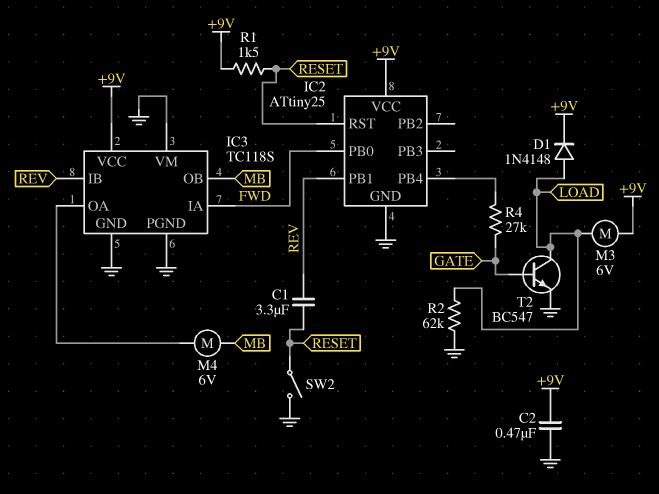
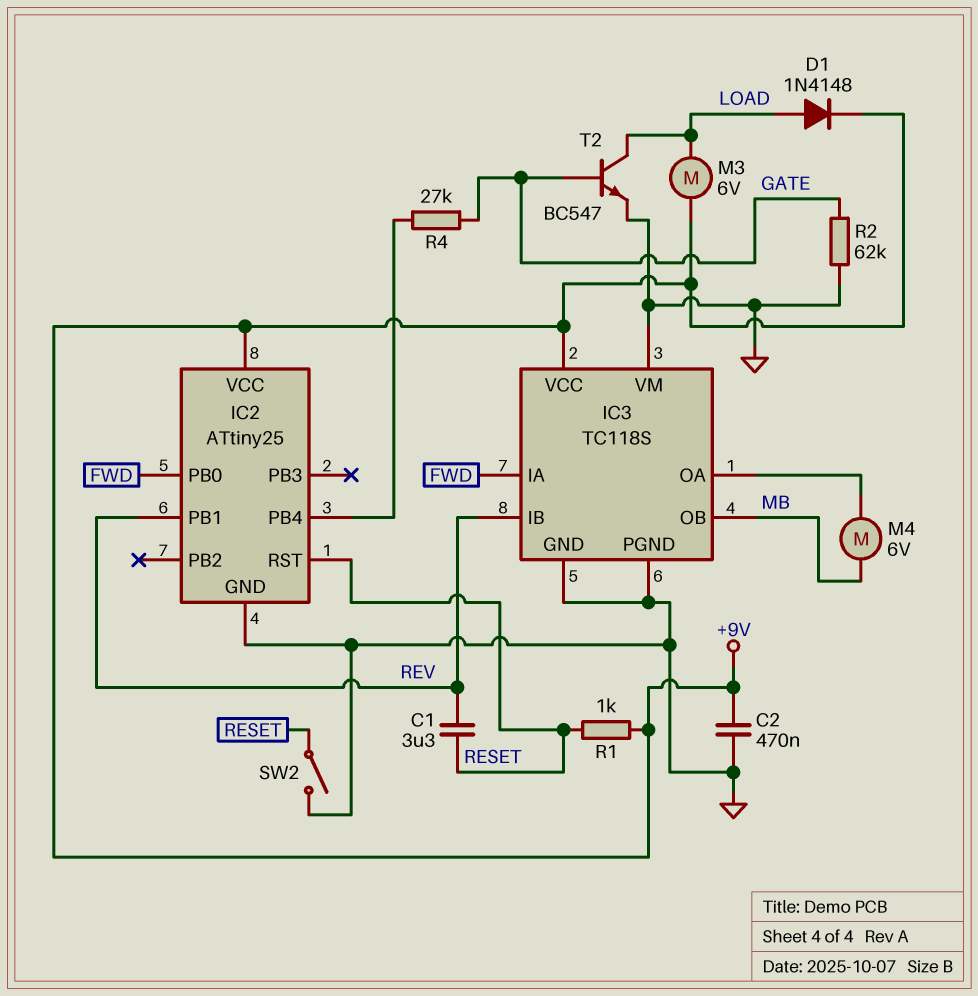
R1: 1.5k (+9V, RESET) -> 1k (+9V, RESET)
R2: 62k (GND, LOAD) -> 62k (GATE, GND)

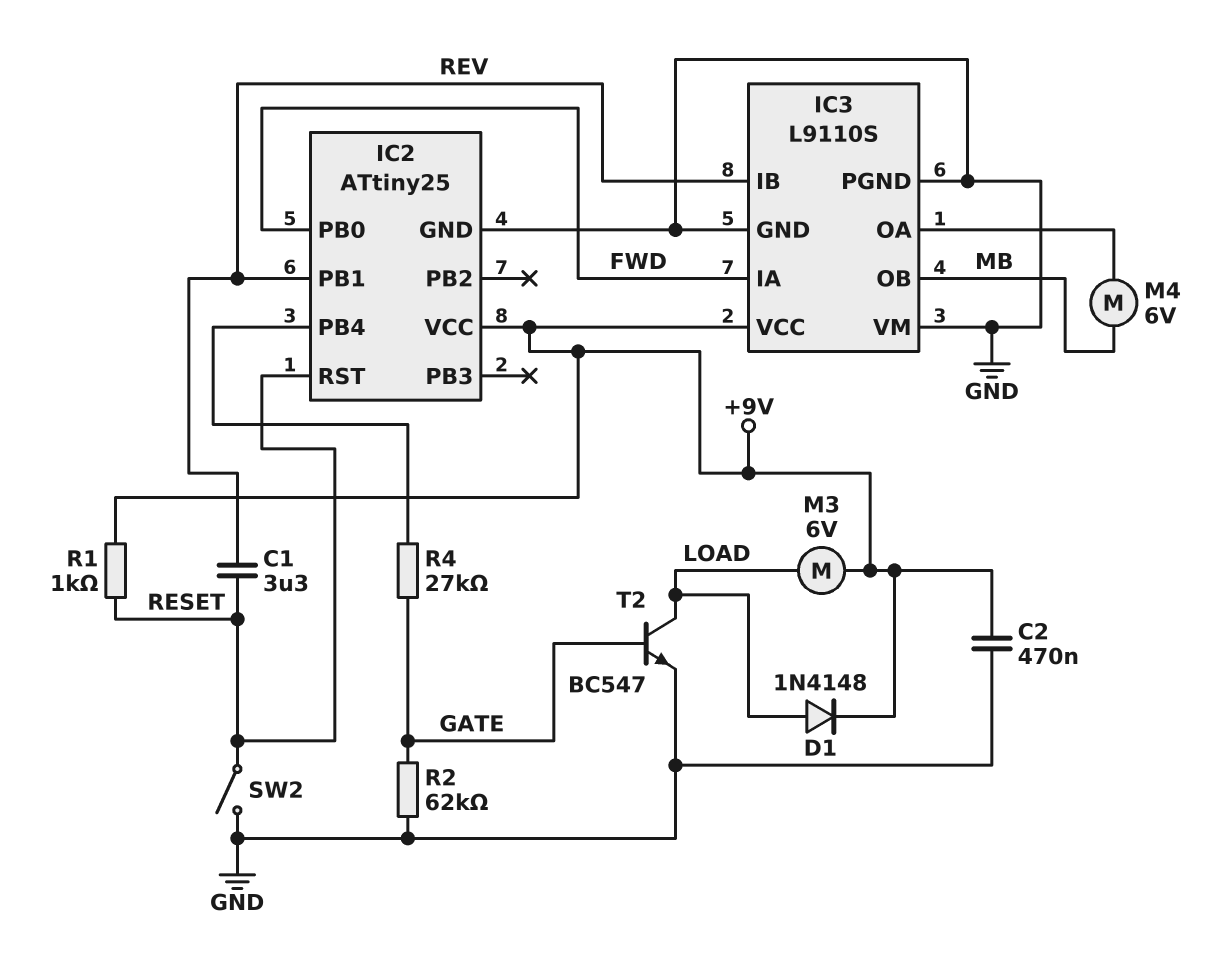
IC3: TC118S -> L9110S

